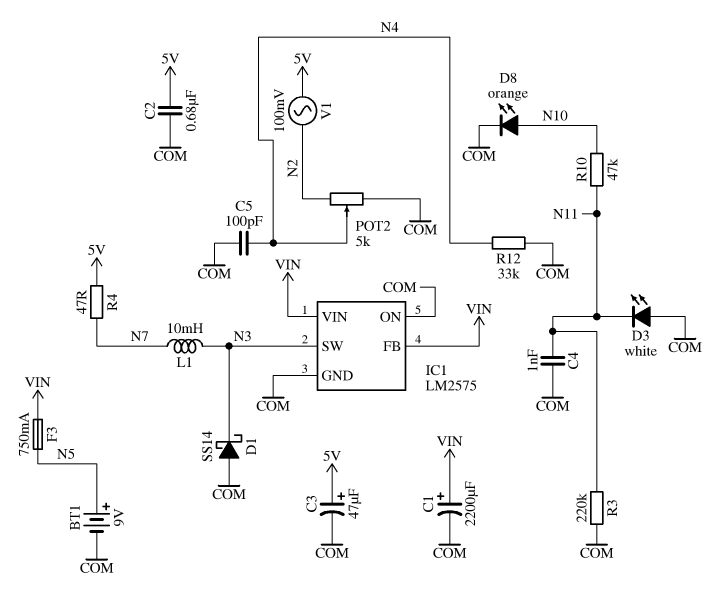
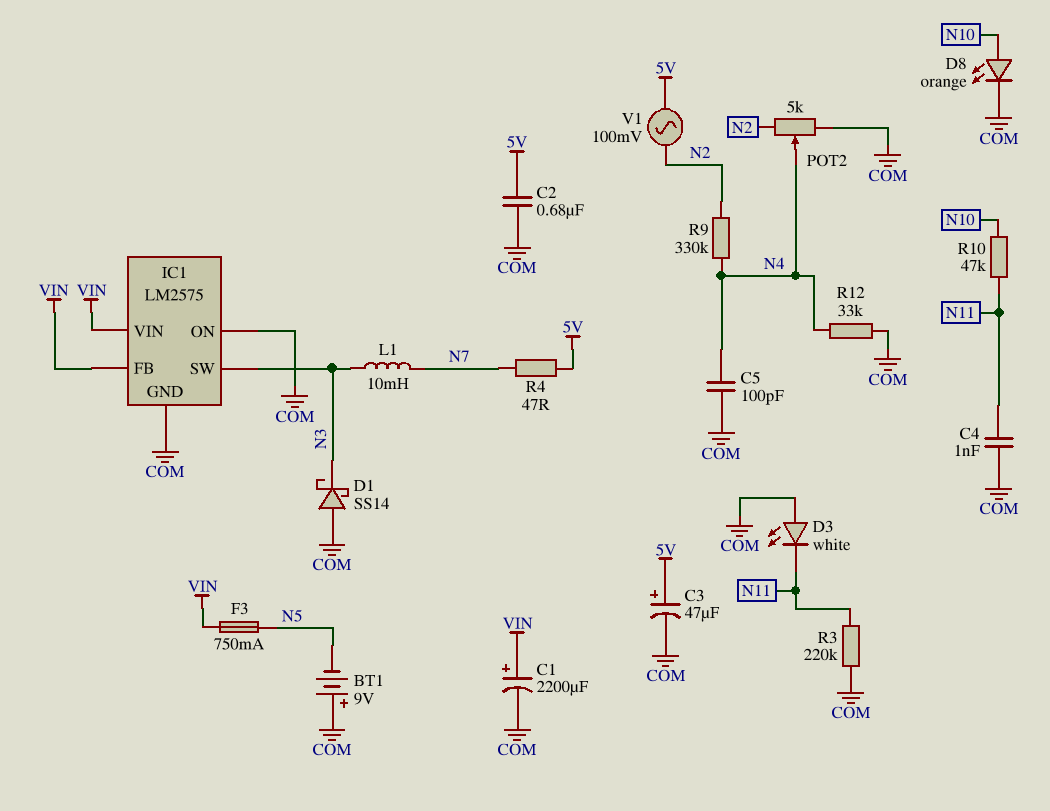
BT1: 9V (plus N5, minus COM) -> 9V (plus COM, minus N5)
R9: none -> 330k (N2, N4)

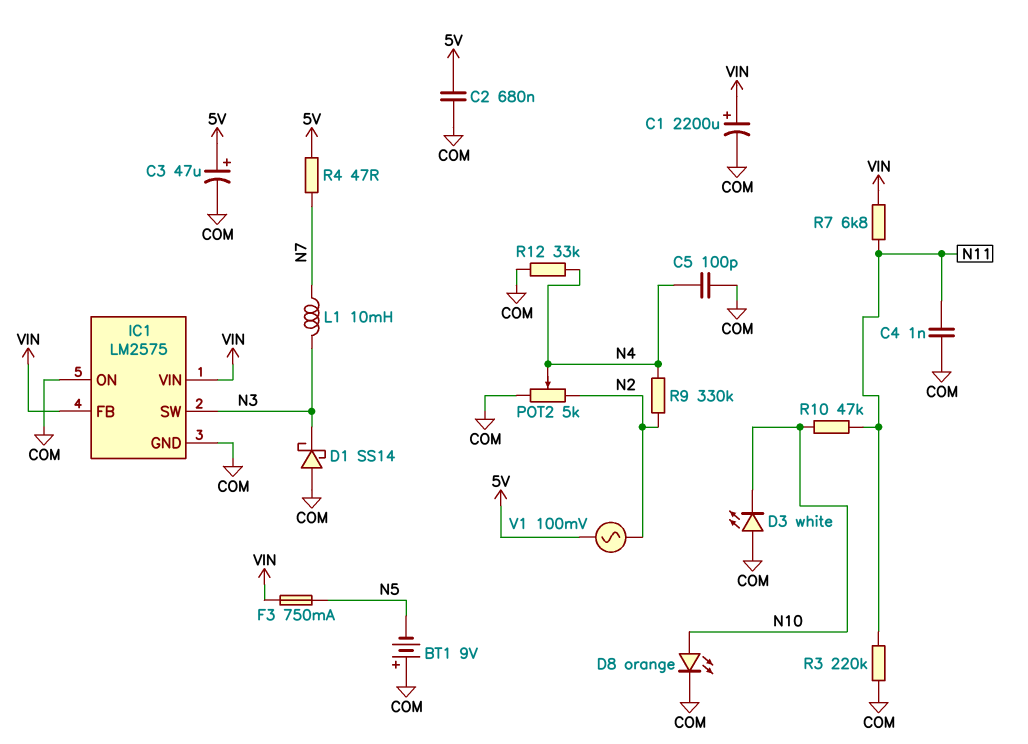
D3: LED white (A COM, K N11) -> LED white (A COM, K N10)
R7: none -> 6.8k (N11, VIN)

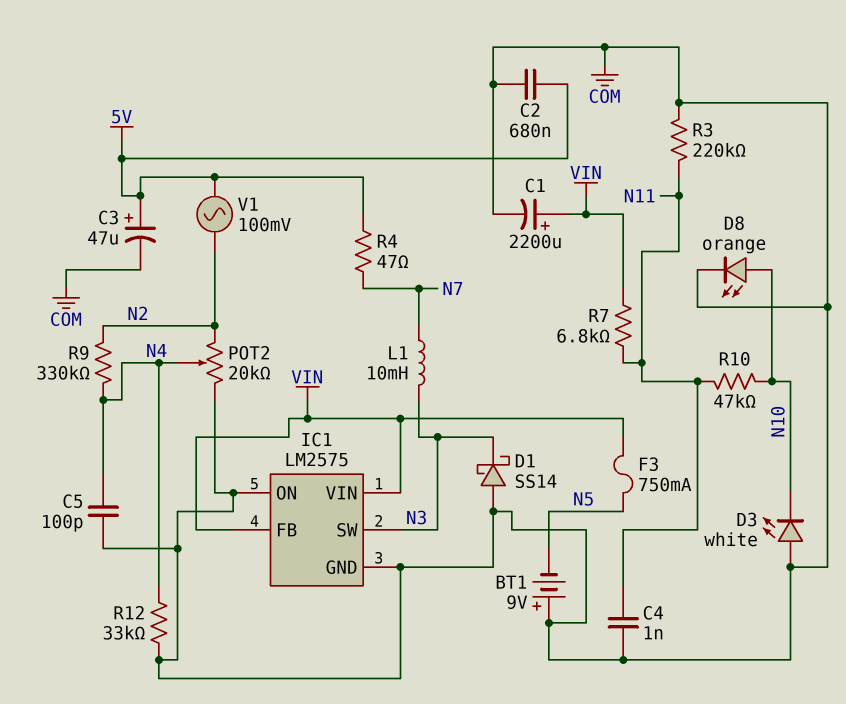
POT2: 5k (COM, N2, wiper N4) -> 20k (COM, N2, wiper N4)

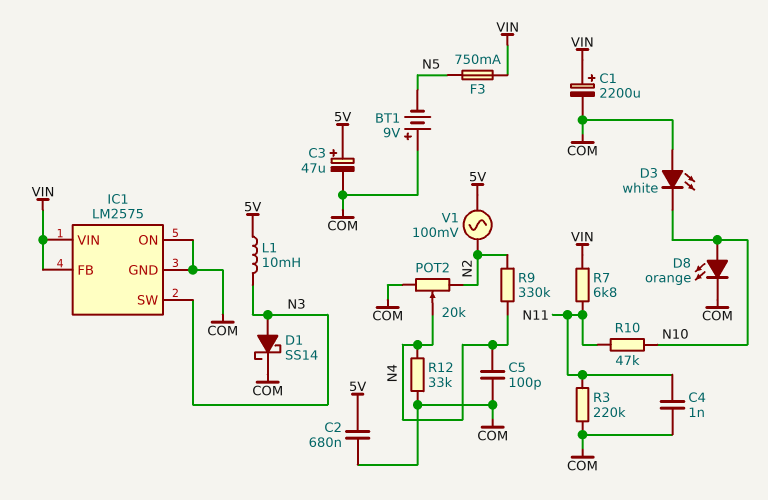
D1: schottky SS14 (A COM, K N3) -> schottky SS14 (A N3, K COM)
L1: 10mH (N3, N7) -> 10mH (5V, N3)
R4: 47 (5V, N7) -> none

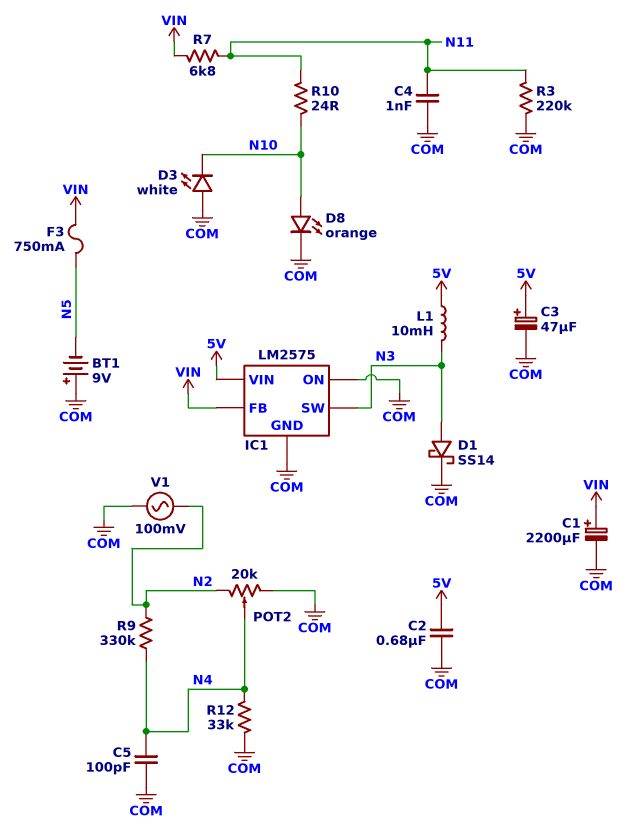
IC1 pin VIN: VIN -> 5V
R10: 47k (N10, N11) -> 24 (N10, N11)
V1: AC 100mV (5V, N2) -> AC 100mV (COM, N2)

